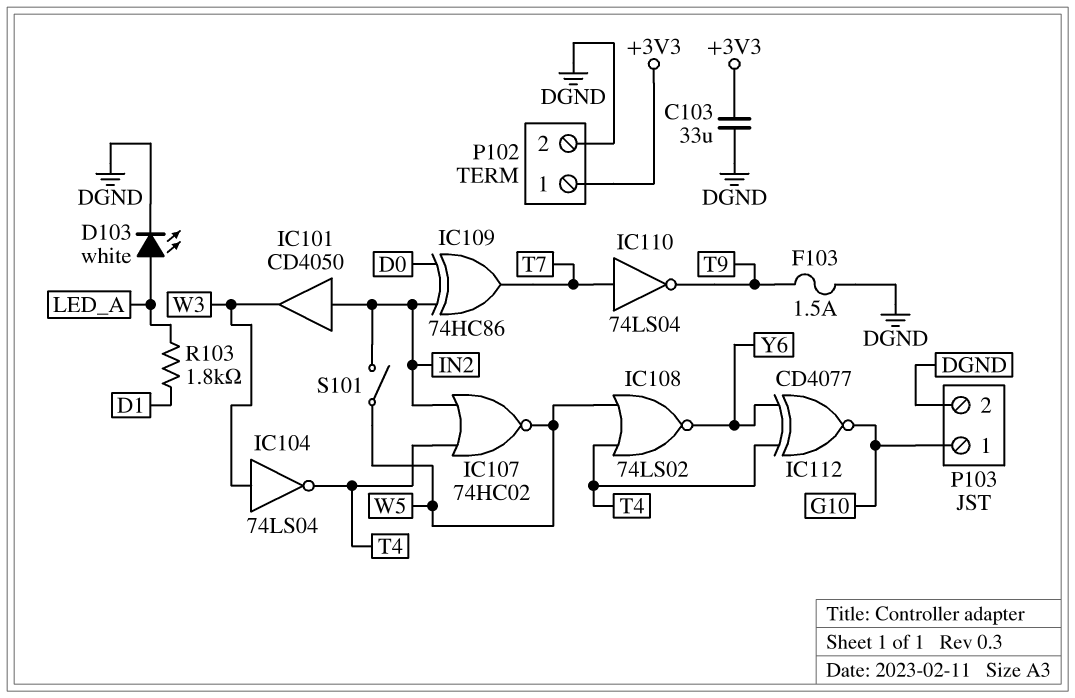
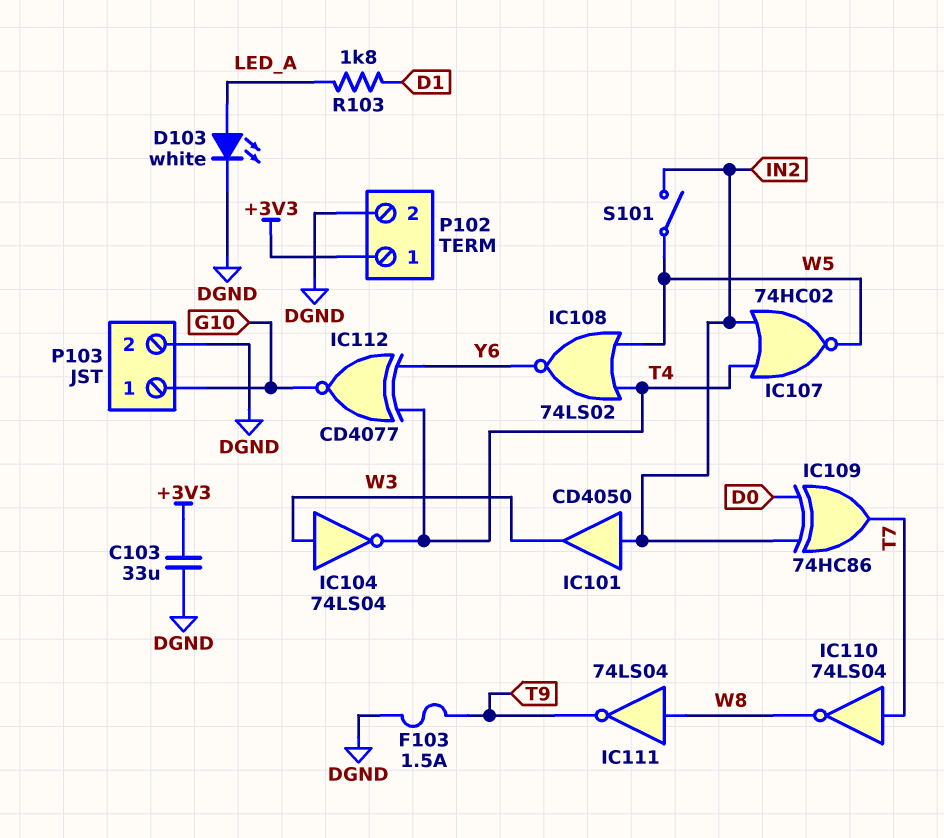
IC110: NOT 74LS04 (in T7, out T9) -> NOT 74LS04 (in T7, out W8)
IC111: none -> NOT 74LS04 (in W8, out T9)

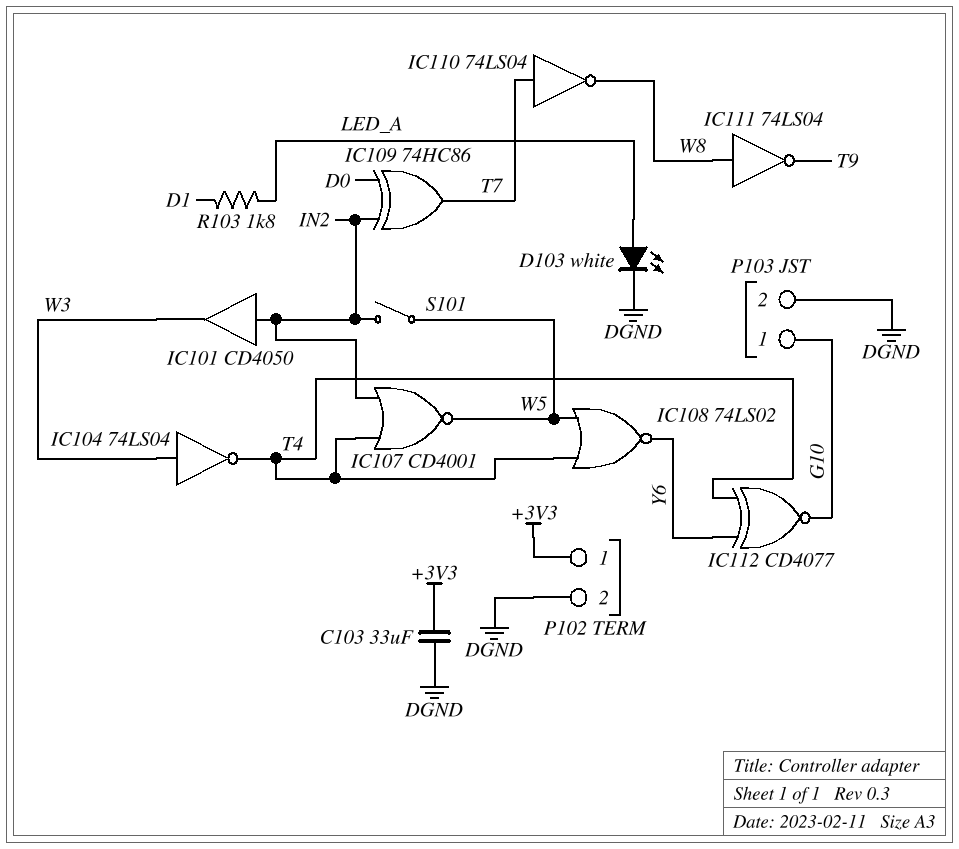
F103: 1.5A (DGND, T9) -> none
IC107: NOR 74HC02 (in IN2, in T4, out W5) -> NOR CD4001 (in IN2, in T4, out W5)

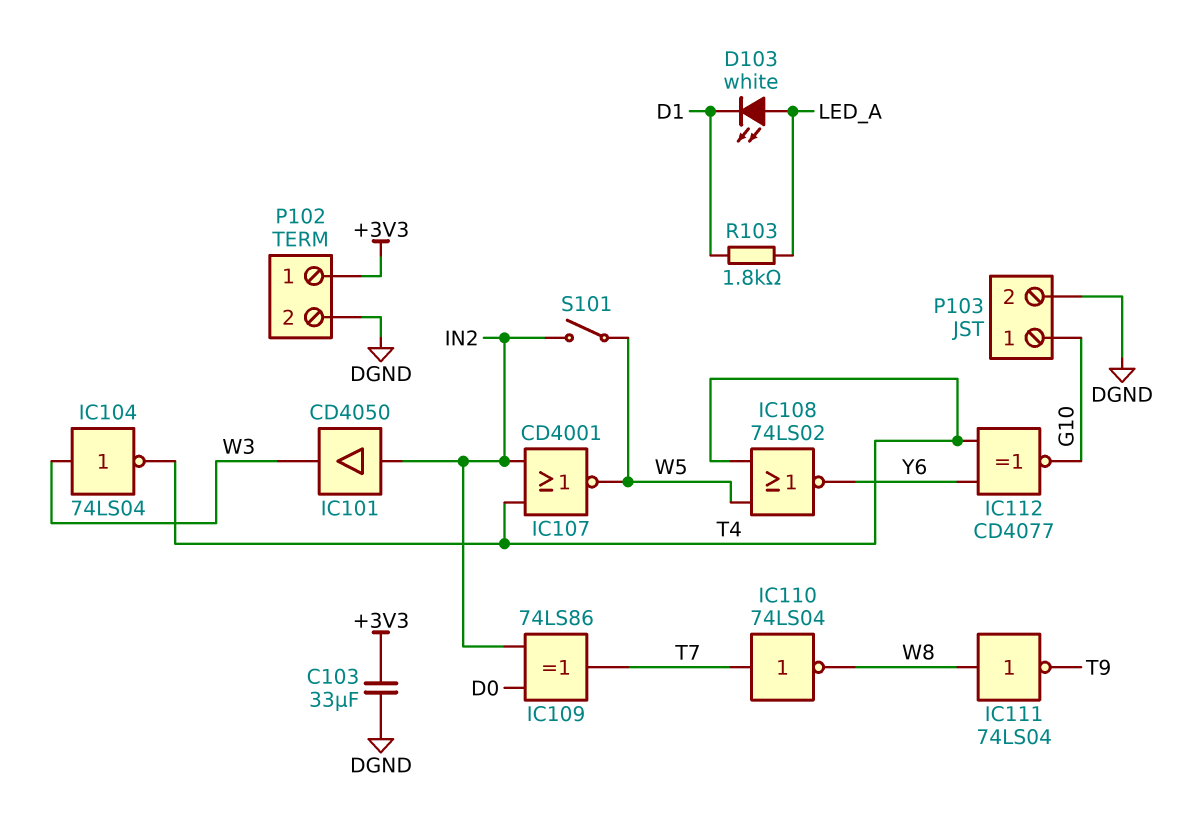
D103: LED white (A LED_A, K DGND) -> LED white (A LED_A, K D1)
IC109: XOR 74HC86 (in D0, in IN2, out T7) -> XOR 74LS86 (in D0, in IN2, out T7)

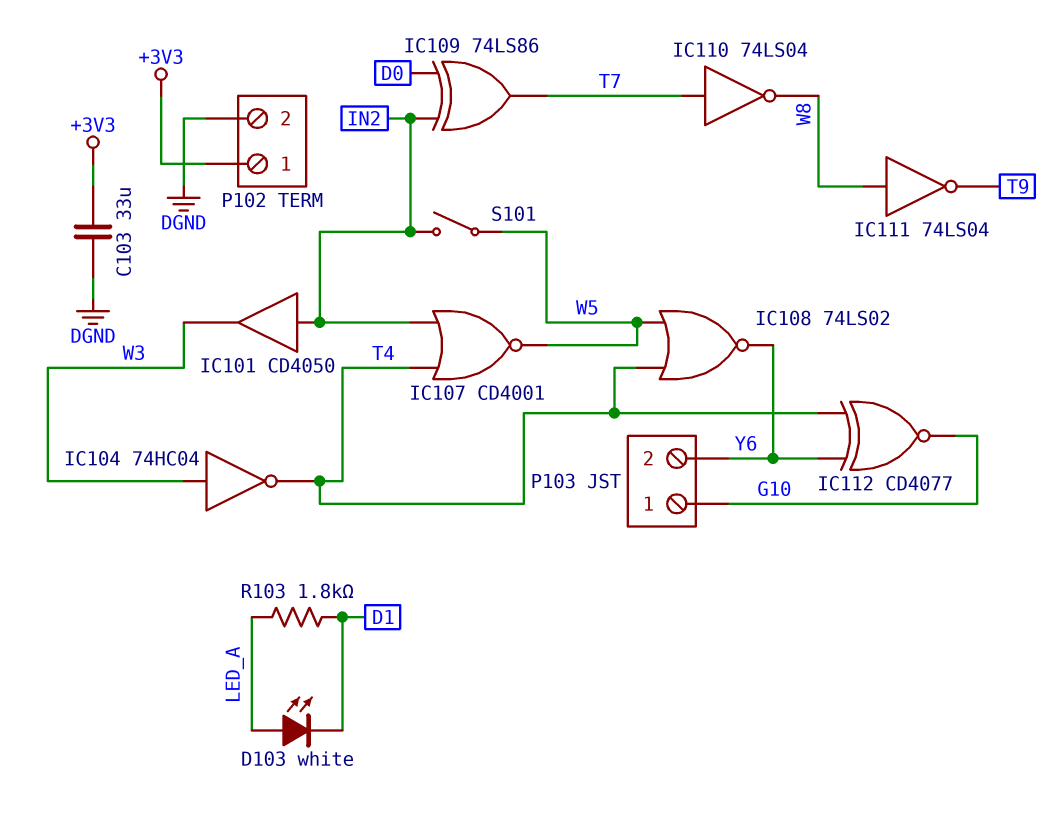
IC104: NOT 74LS04 (in W3, out T4) -> NOT 74HC04 (in W3, out T4)
P103 pin 2: DGND -> Y6

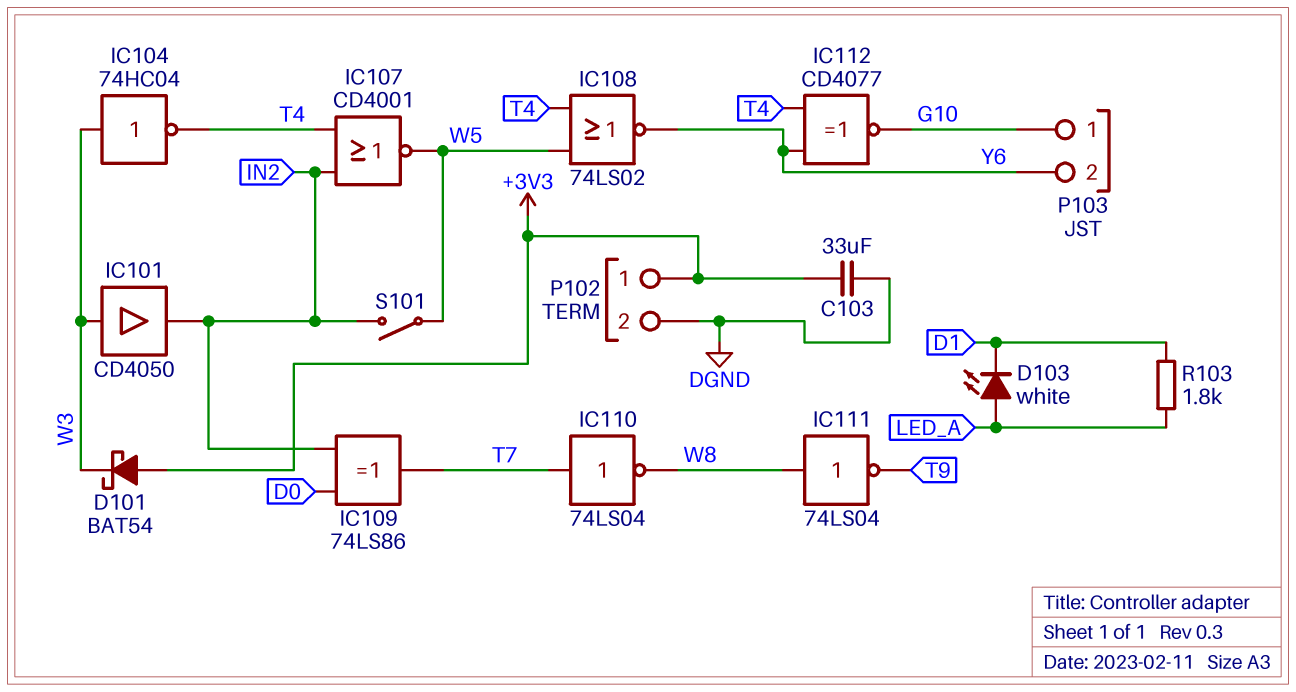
D101: none -> schottky BAT54 (A +3V3, K W3)
IC101: buffer CD4050 (in IN2, out W3) -> buffer CD4050 (in W3, out IN2)

